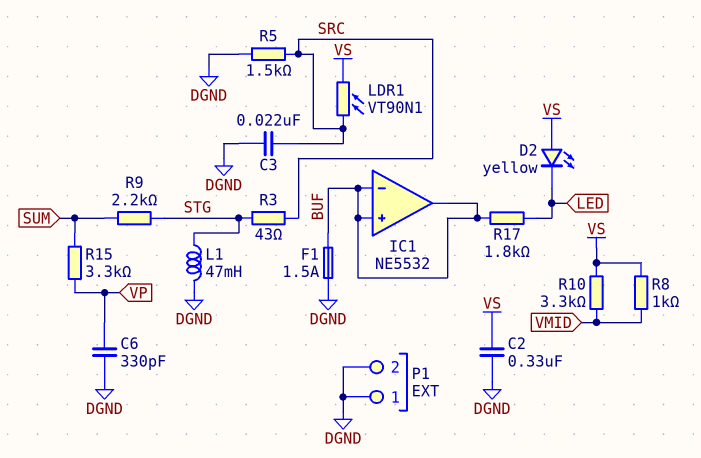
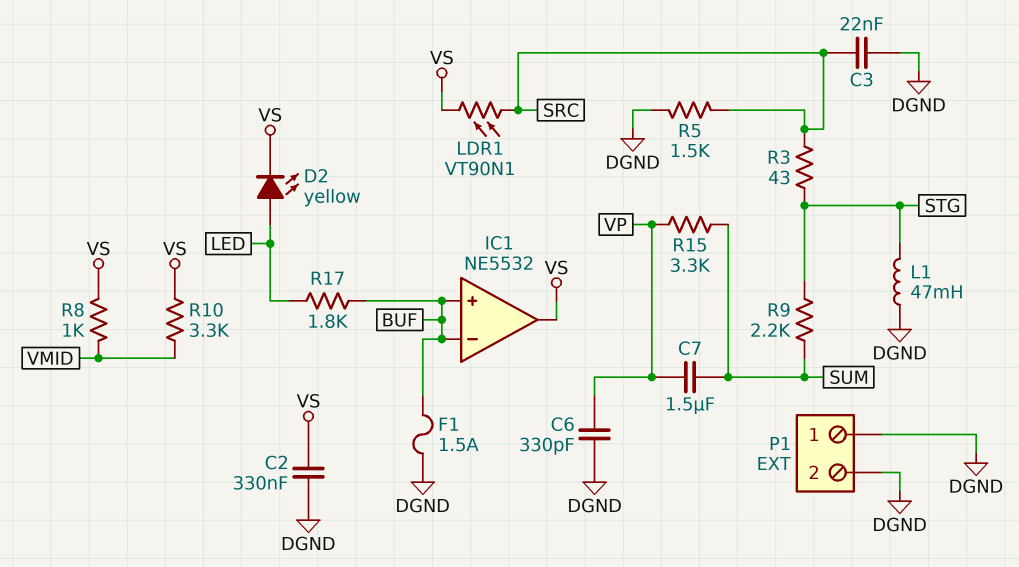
C7: none -> 1.5uF (SUM, VP)
D2: LED yellow (A VS, K LED) -> LED yellow (A LED, K VS)
IC1 pin out: BUF -> VS

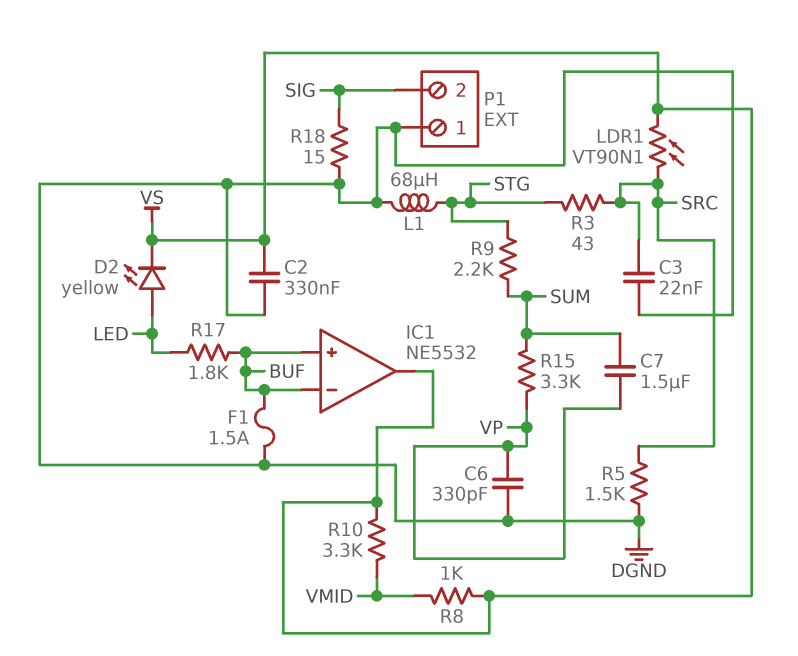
L1: 47mH (DGND, STG) -> 68uH (DGND, STG)
P1 pin 2: DGND -> SIG
R18: none -> 15 (DGND, SIG)

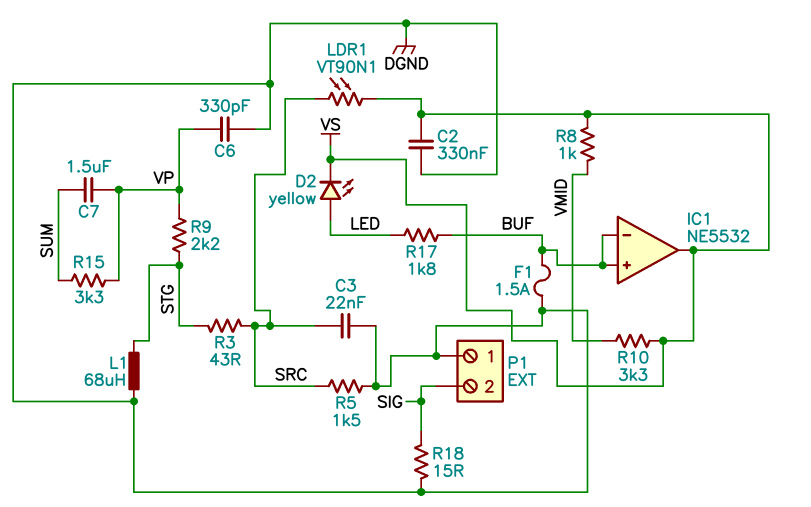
R9: 2.2k (STG, SUM) -> 2.2k (STG, VP)

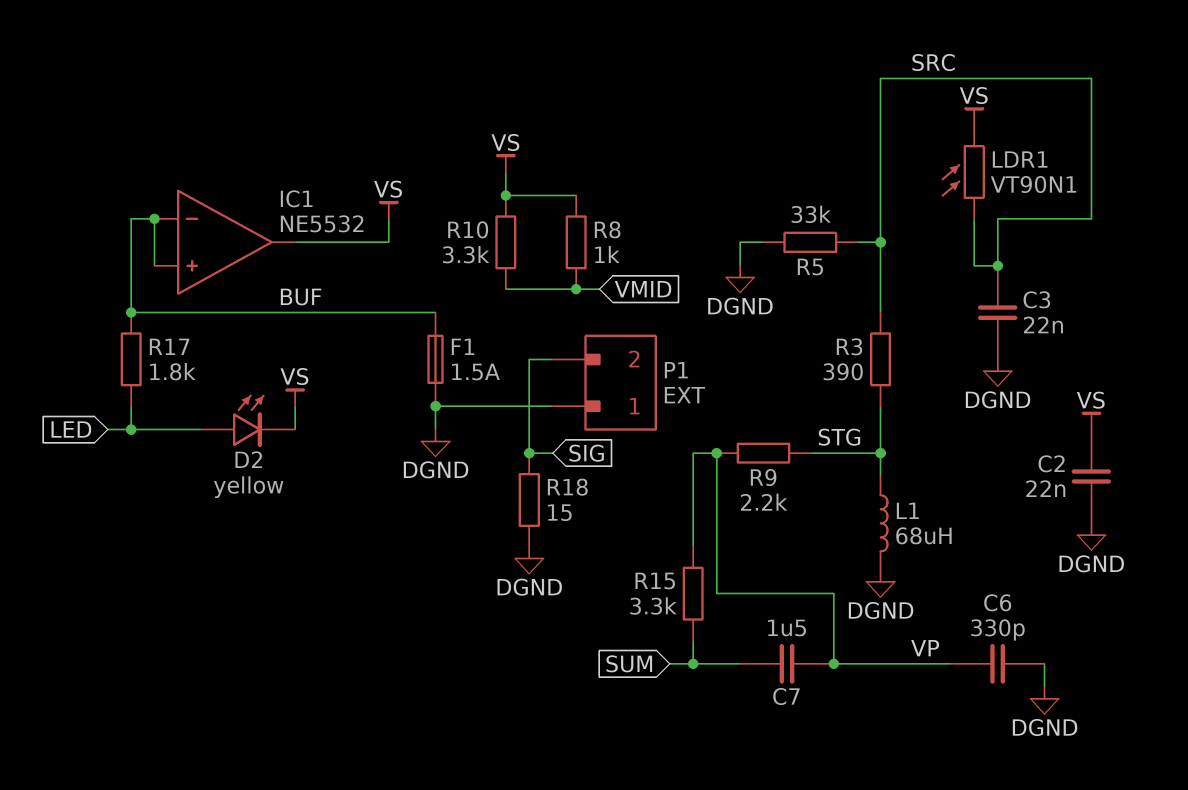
C2: 330nF (DGND, VS) -> 22nF (DGND, VS)
R3: 43 (SRC, STG) -> 390 (SRC, STG)
R5: 1.5k (DGND, SRC) -> 33k (DGND, SRC)

